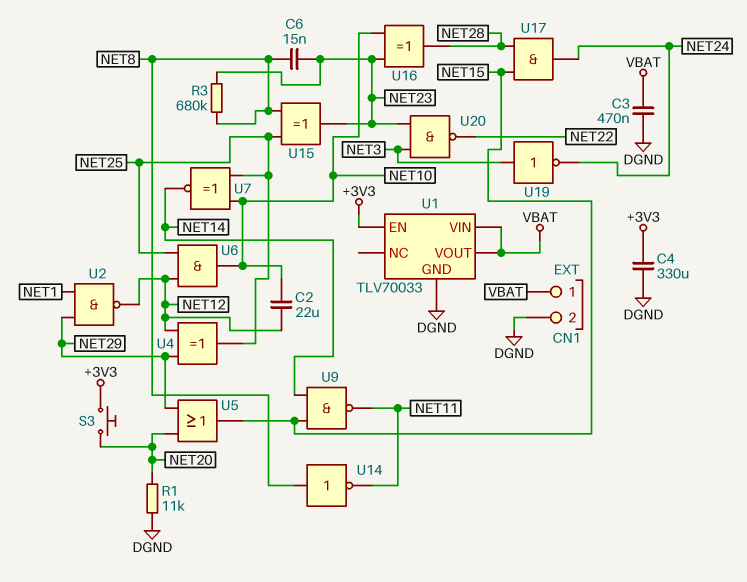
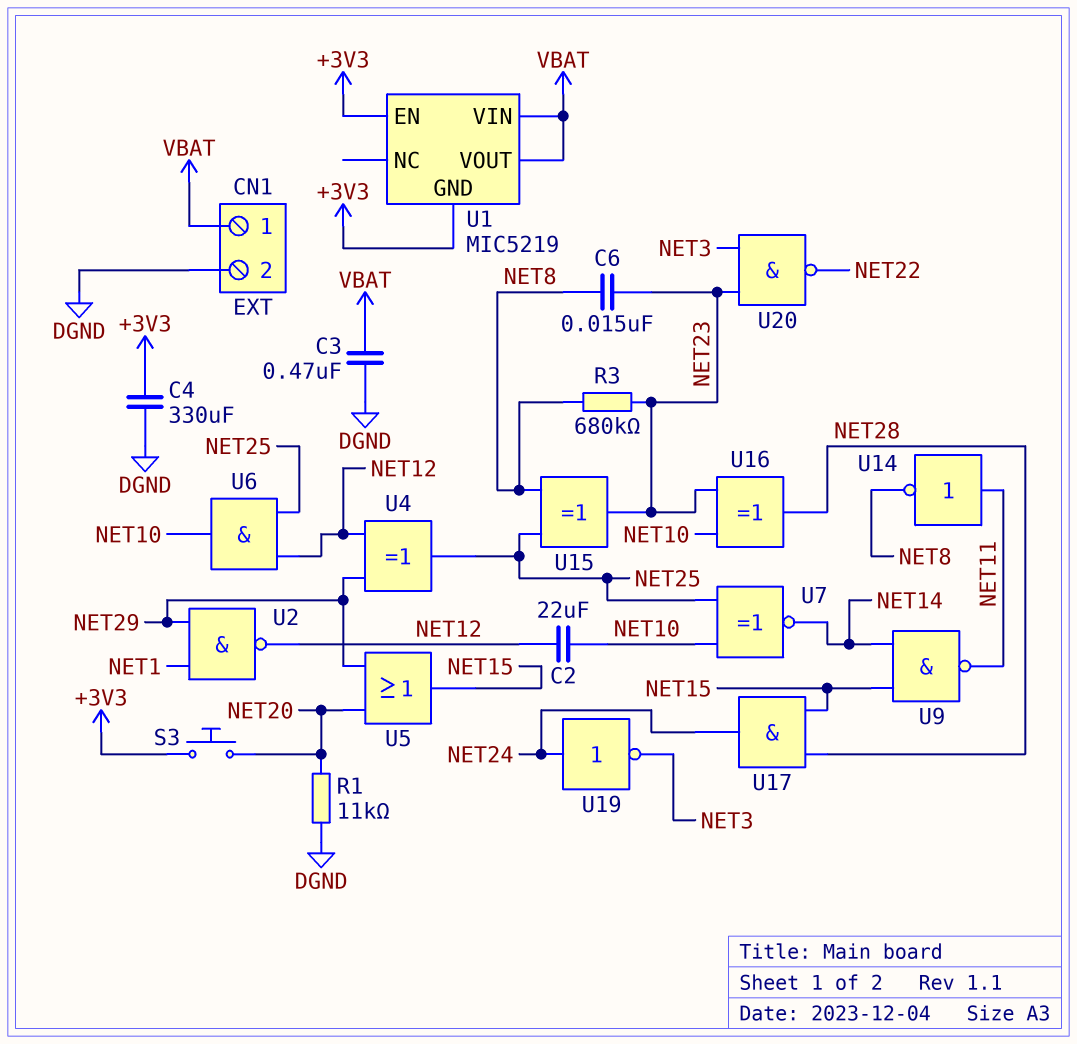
U1: TLV70033 -> MIC5219
U1 pin GND: DGND -> +3V3
U14: NOT (in NET8, out NET11) -> NOT (in NET11, out NET8)
U19: NOT (in NET3, out NET24) -> NOT (in NET24, out NET3)

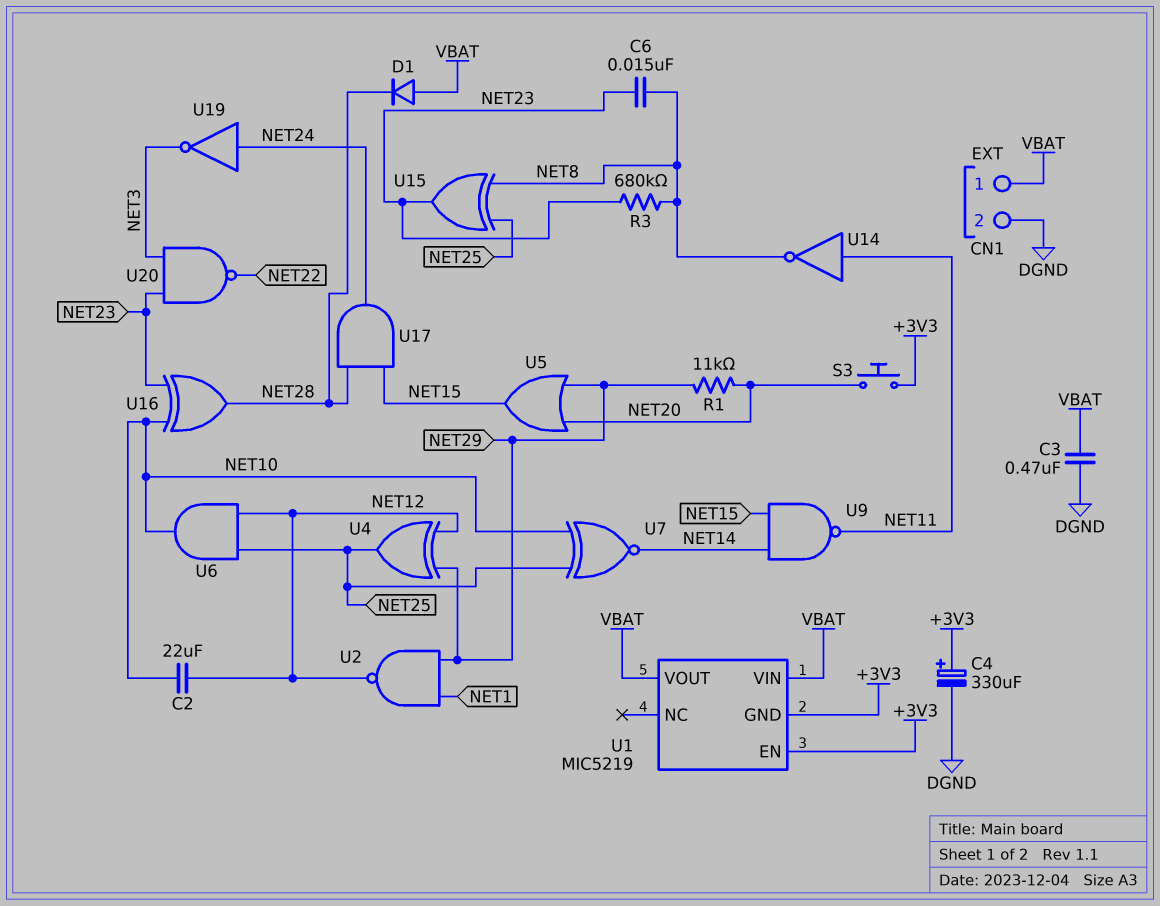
C4: 330uF (+3V3, DGND) -> 330uF (plus +3V3, minus DGND)
D1: none -> diode (A VBAT, K NET28)
R1: 11k (DGND, NET20) -> 11k (NET20, NET29)

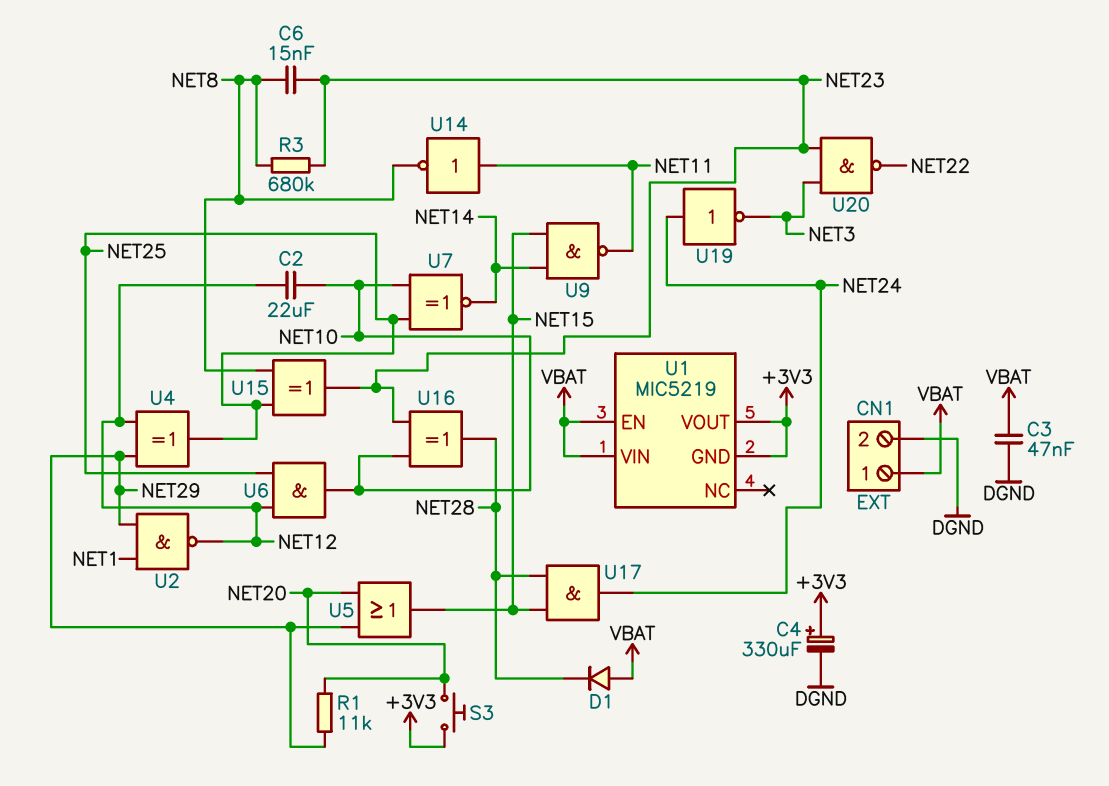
C3: 470nF (DGND, VBAT) -> 47nF (DGND, VBAT)
U1 pin EN: +3V3 -> VBAT
U1 pin VOUT: VBAT -> +3V3

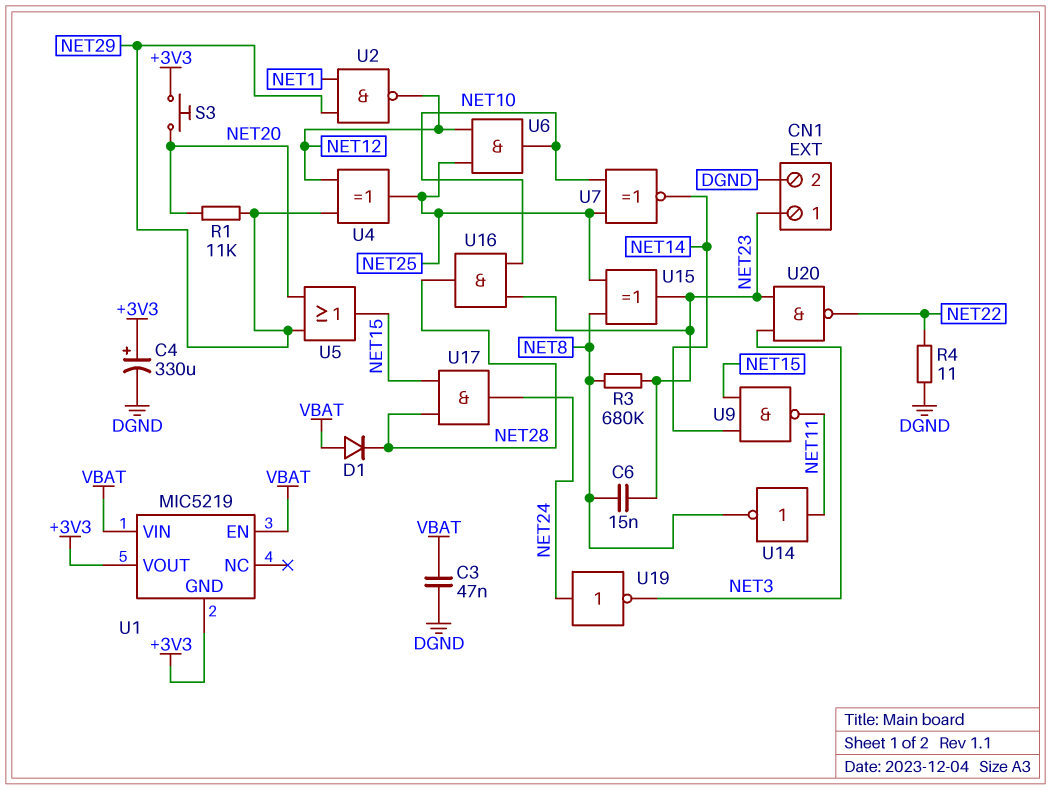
C2: 22uF (NET10, NET12) -> none
CN1 pin 1: VBAT -> NET23
R4: none -> 11 (DGND, NET22)
U16: XOR (in NET10, in NET23, out NET28) -> AND (in NET10, in NET23, out NET28)

